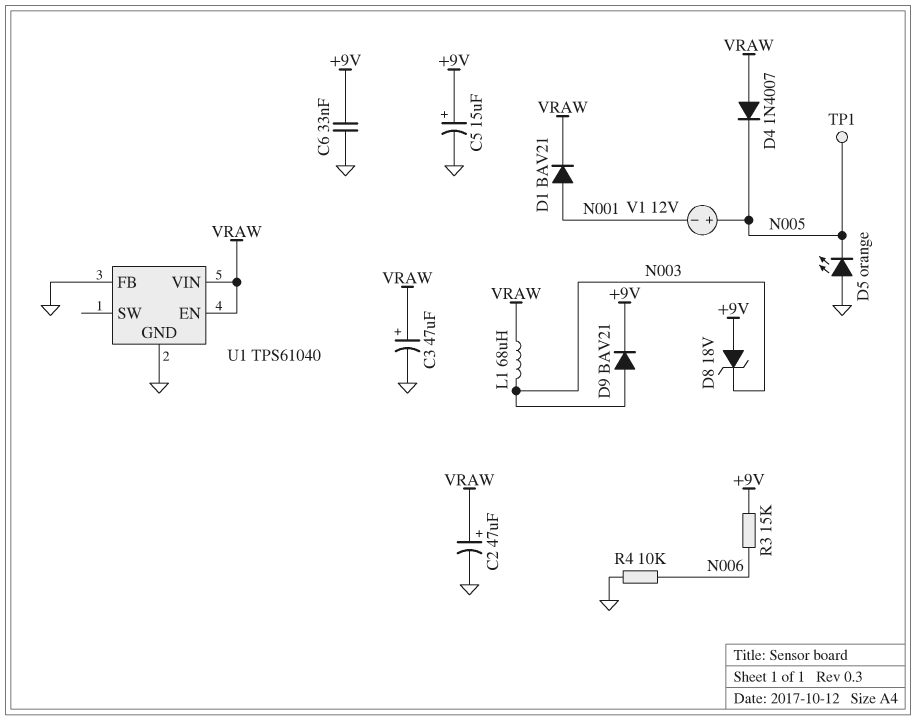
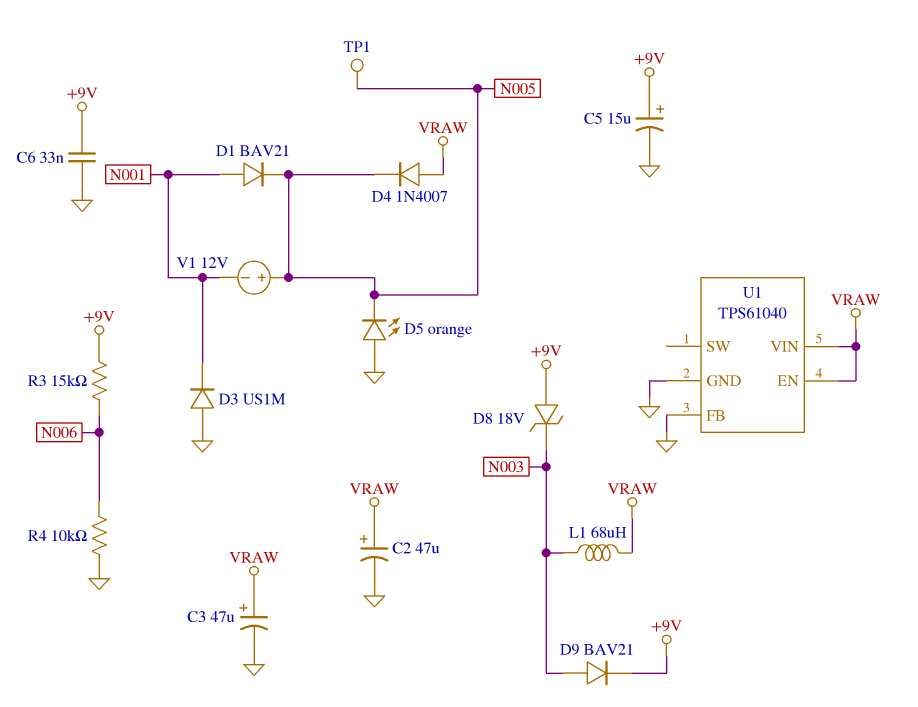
D1: diode BAV21 (A N001, K VRAW) -> diode BAV21 (A N001, K N005)
D3: none -> diode US1M (A GND, K N001)

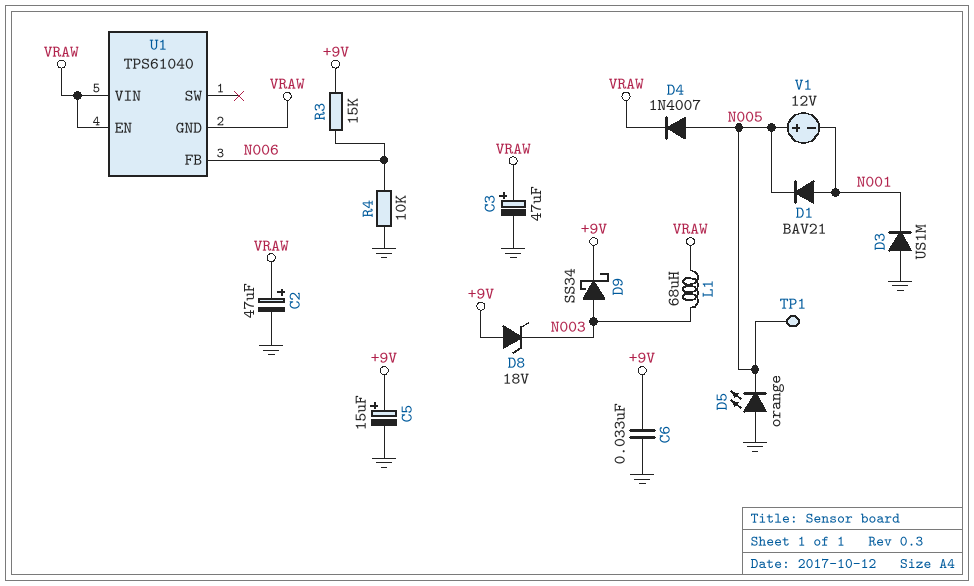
D4: diode 1N4007 (A VRAW, K N005) -> diode 1N4007 (A N005, K VRAW)
D9: diode BAV21 (A N003, K +9V) -> schottky SS34 (A N003, K +9V)
U1 pin FB: GND -> N006
U1 pin GND: GND -> VRAW

